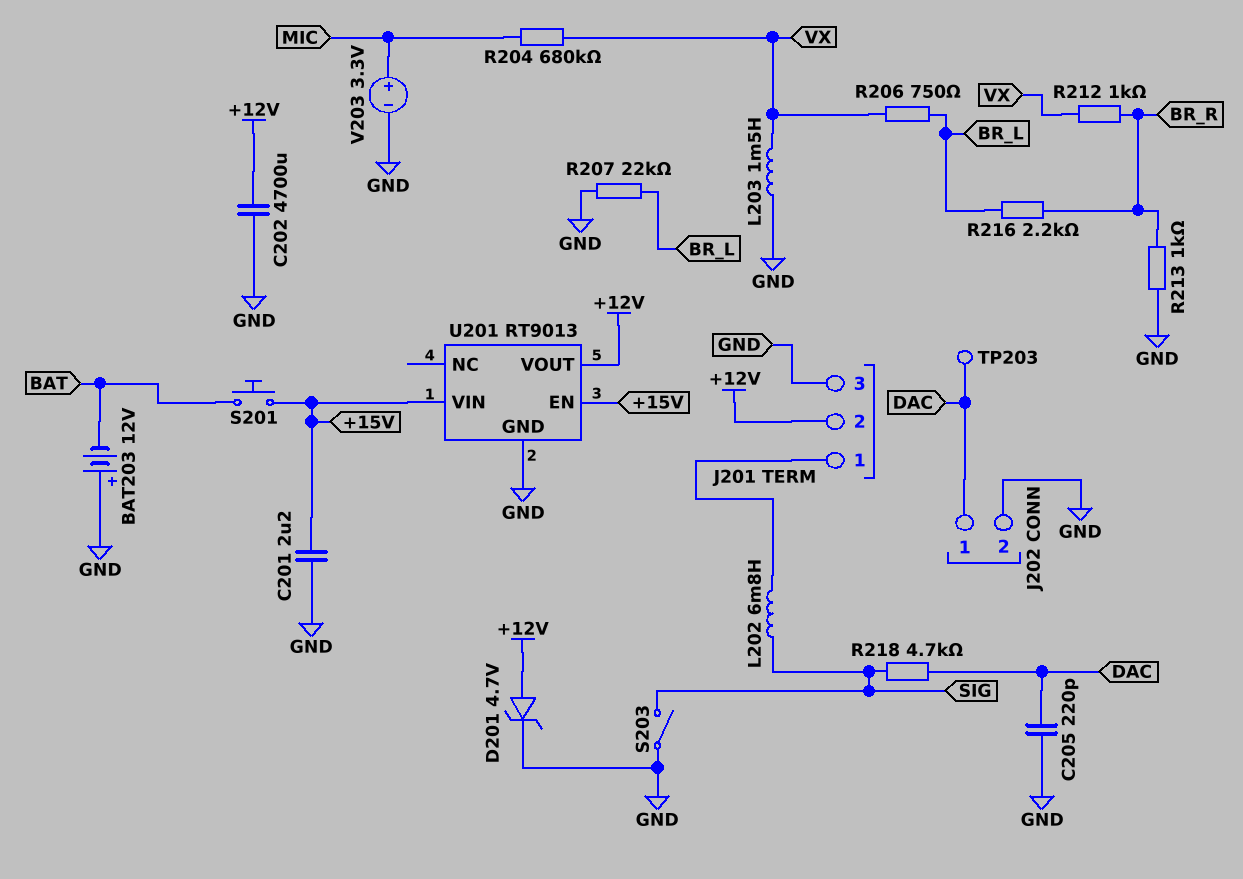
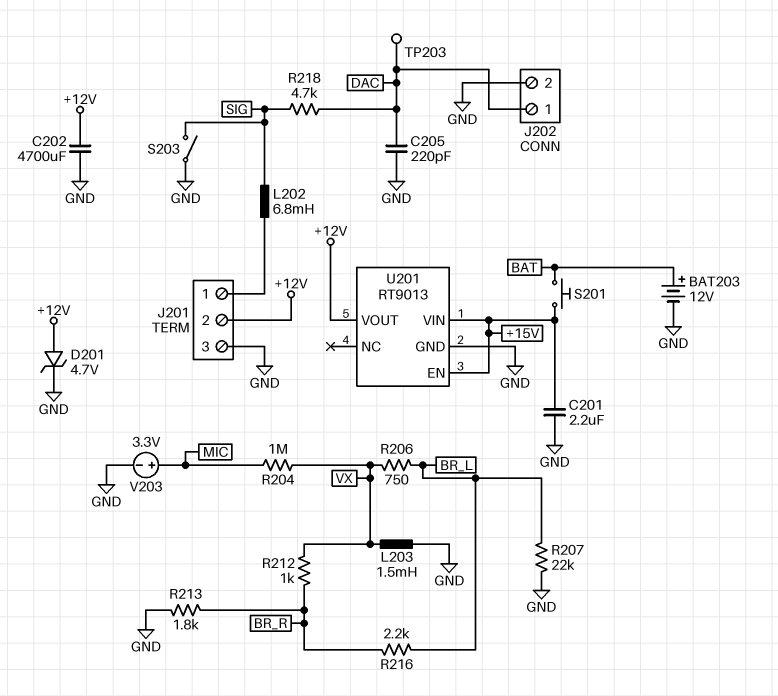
BAT203: 12V (plus GND, minus BAT) -> 12V (plus BAT, minus GND)
R204: 680k (MIC, VX) -> 1M (MIC, VX)
R213: 1k (BR_R, GND) -> 1.8k (BR_R, GND)

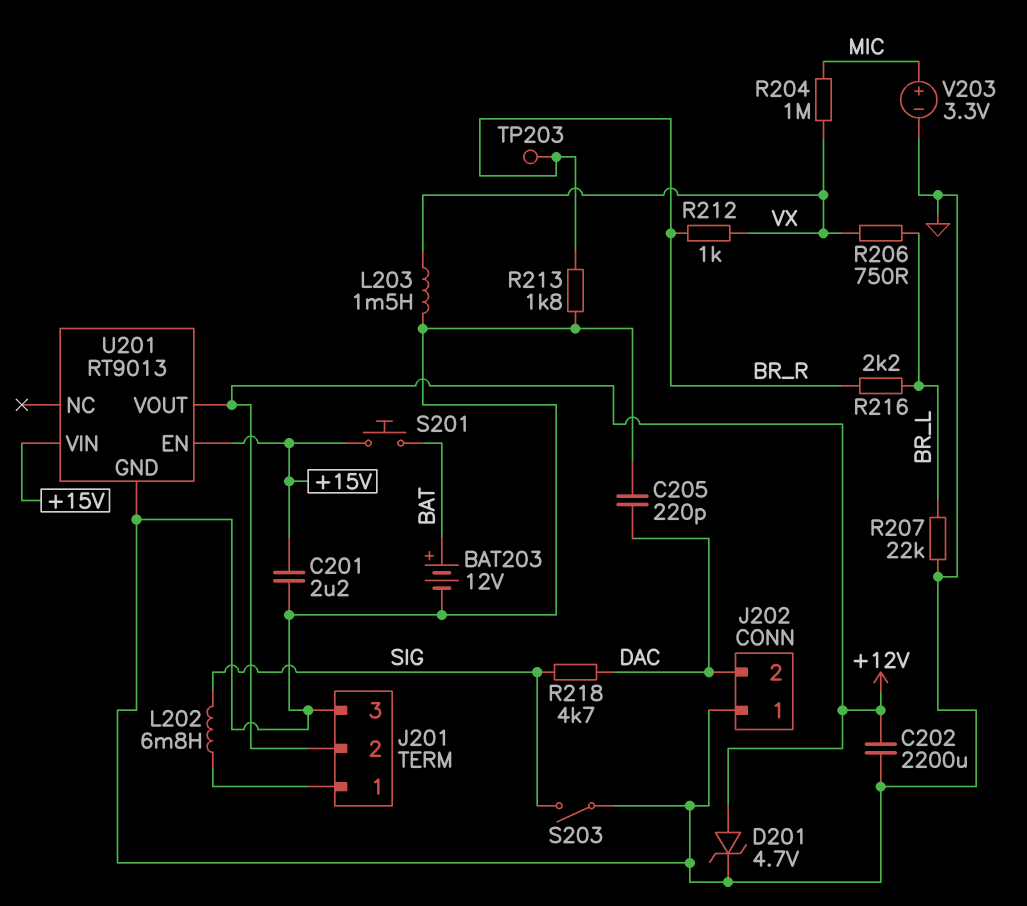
C202: 4700uF (+12V, GND) -> 2200uF (+12V, GND)
J202 pin 1: DAC -> GND
J202 pin 2: GND -> DAC
TP203: test point (DAC) -> test point (BR_R)

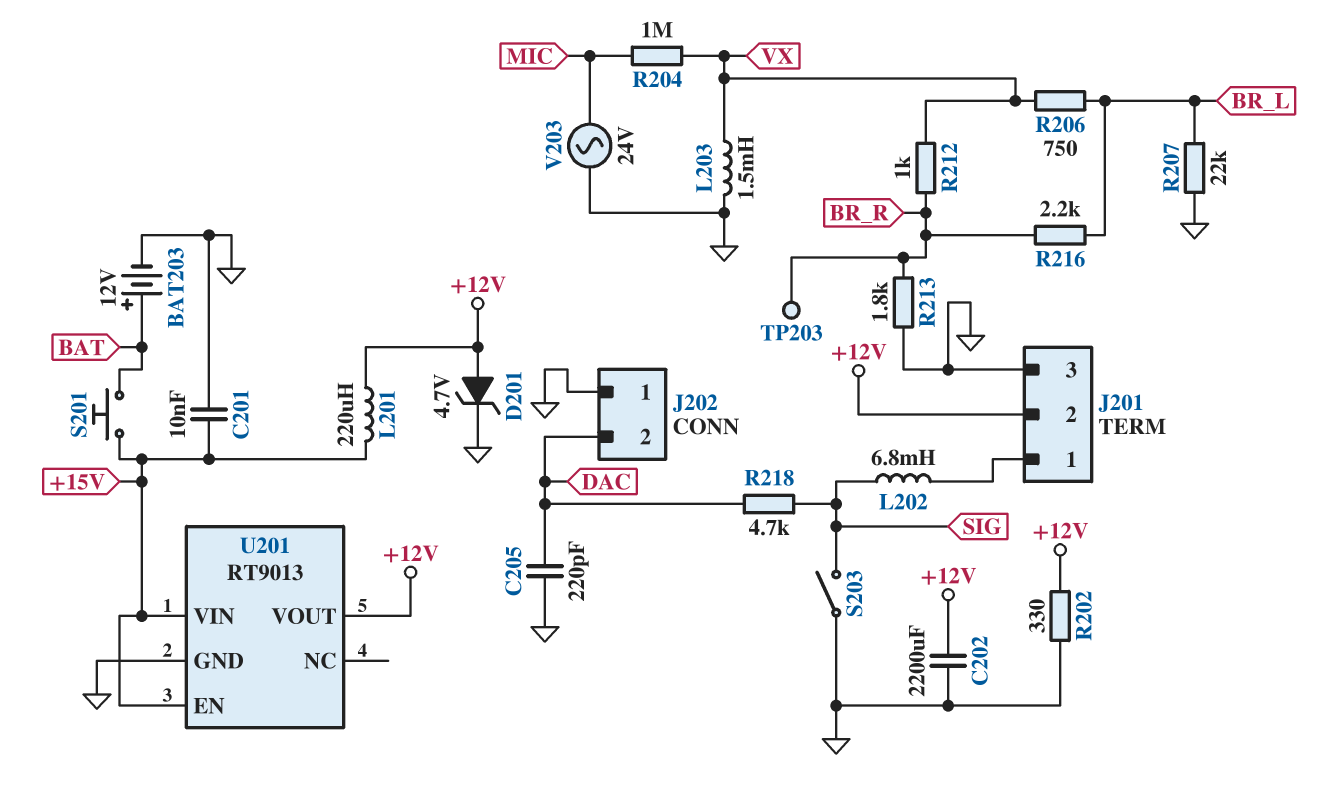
C201: 2.2uF (+15V, GND) -> 10nF (+15V, GND)
L201: none -> 220uH (+12V, +15V)
R202: none -> 330 (+12V, GND)
V203: 3.3V (plus MIC, minus GND) -> AC 24V (GND, MIC)

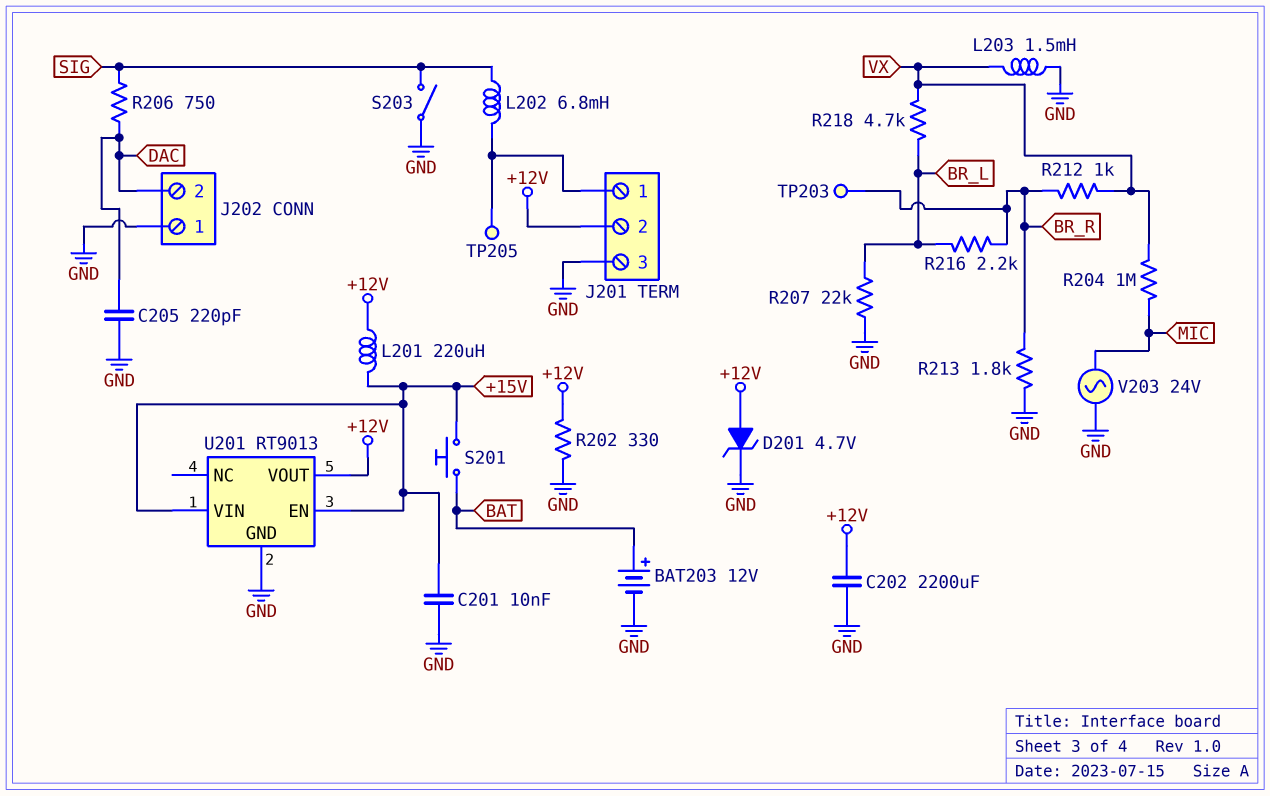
R206: 750 (BR_L, VX) -> 750 (DAC, SIG)
R218: 4.7k (DAC, SIG) -> 4.7k (BR_L, VX)
TP205: none -> test point (J201/1)

